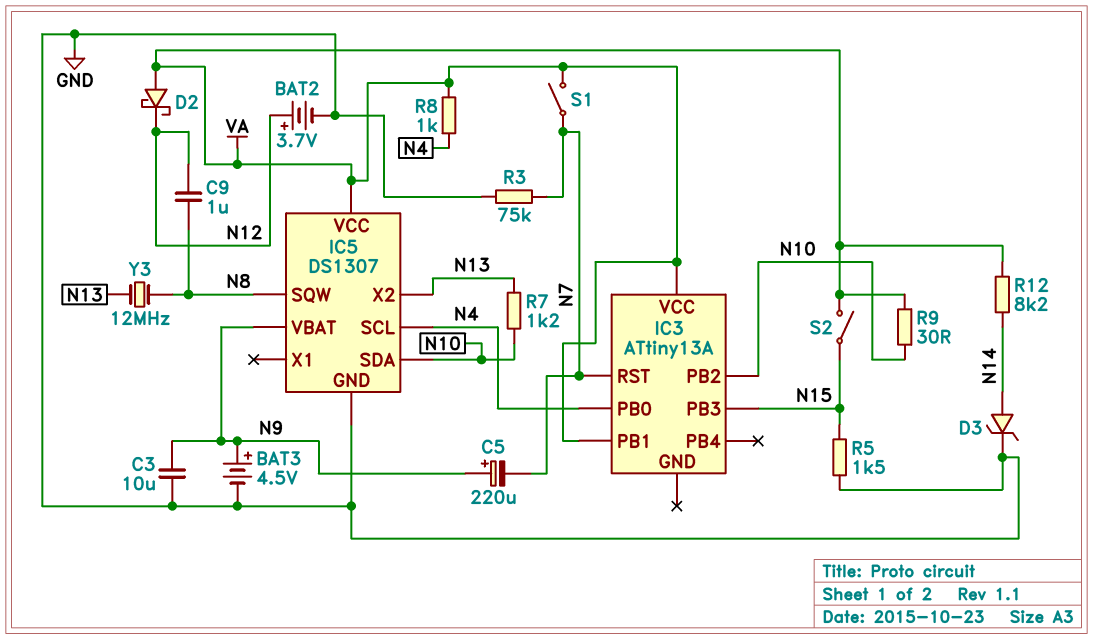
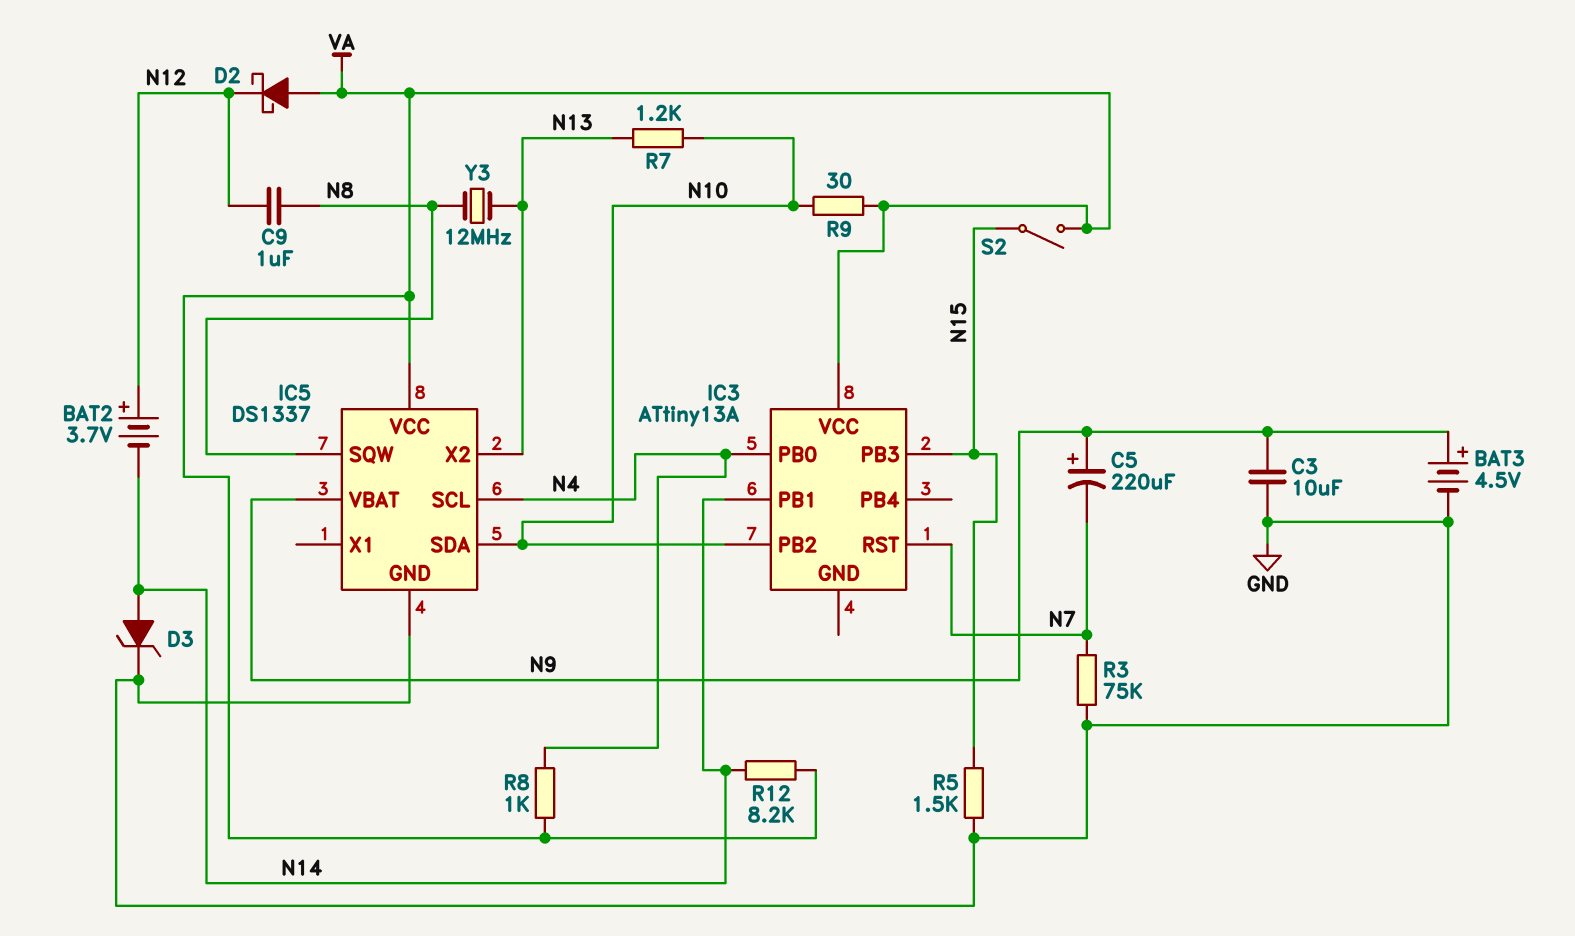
BAT2: 3.7V (plus N12, minus GND) -> 3.7V (plus N12, minus N14)
IC3 pin PB1: VA -> N14
IC5: DS1307 -> DS1337
S1: switch (N7, VA) -> none

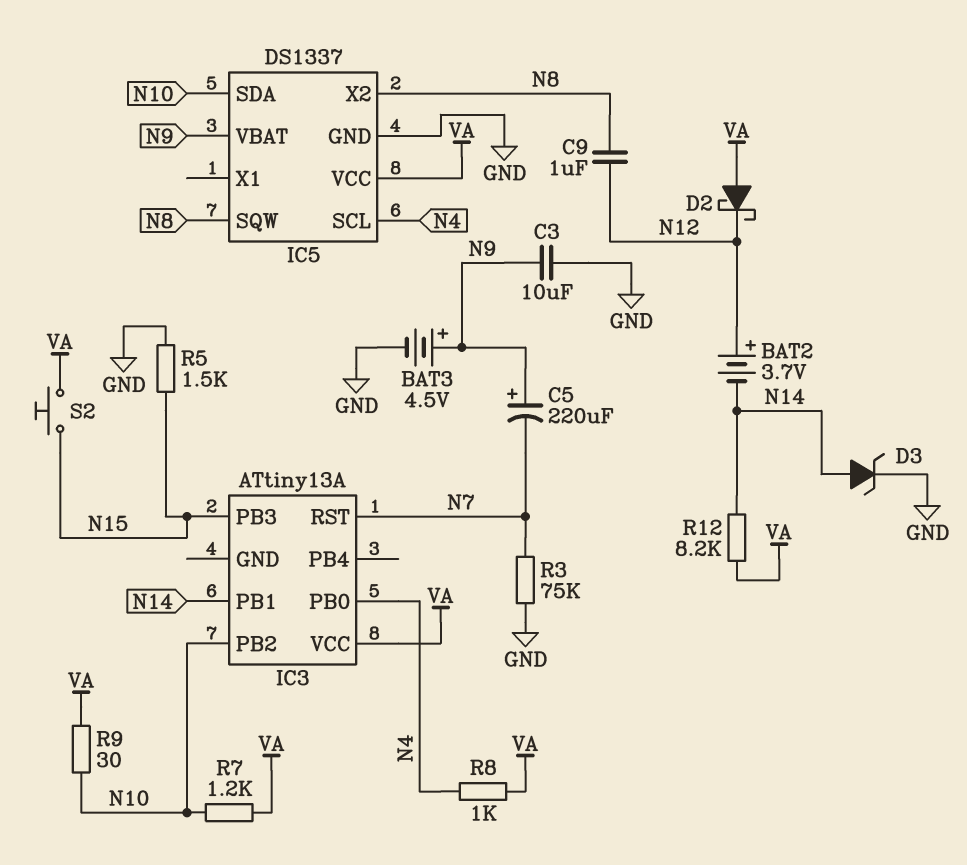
IC5 pin X2: N13 -> N8
R7: 1.2k (N10, N13) -> 1.2k (N10, VA)
S2: switch (N15, VA) -> button (N15, VA)
Y3: 12MHz (N8, N13) -> none

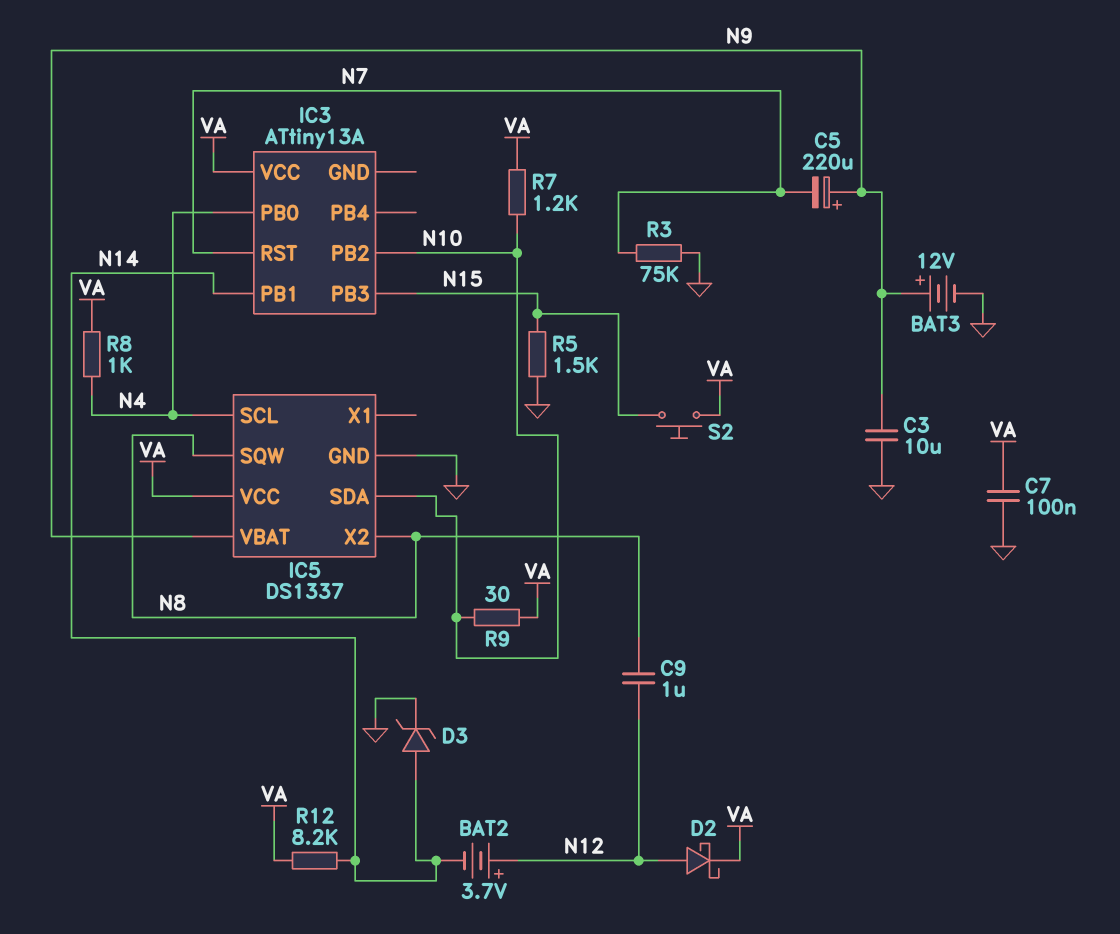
BAT3: 4.5V (plus N9, minus GND) -> 12V (plus N9, minus GND)
C7: none -> 100nF (GND, VA)
D2: schottky (A VA, K N12) -> schottky (A N12, K VA)

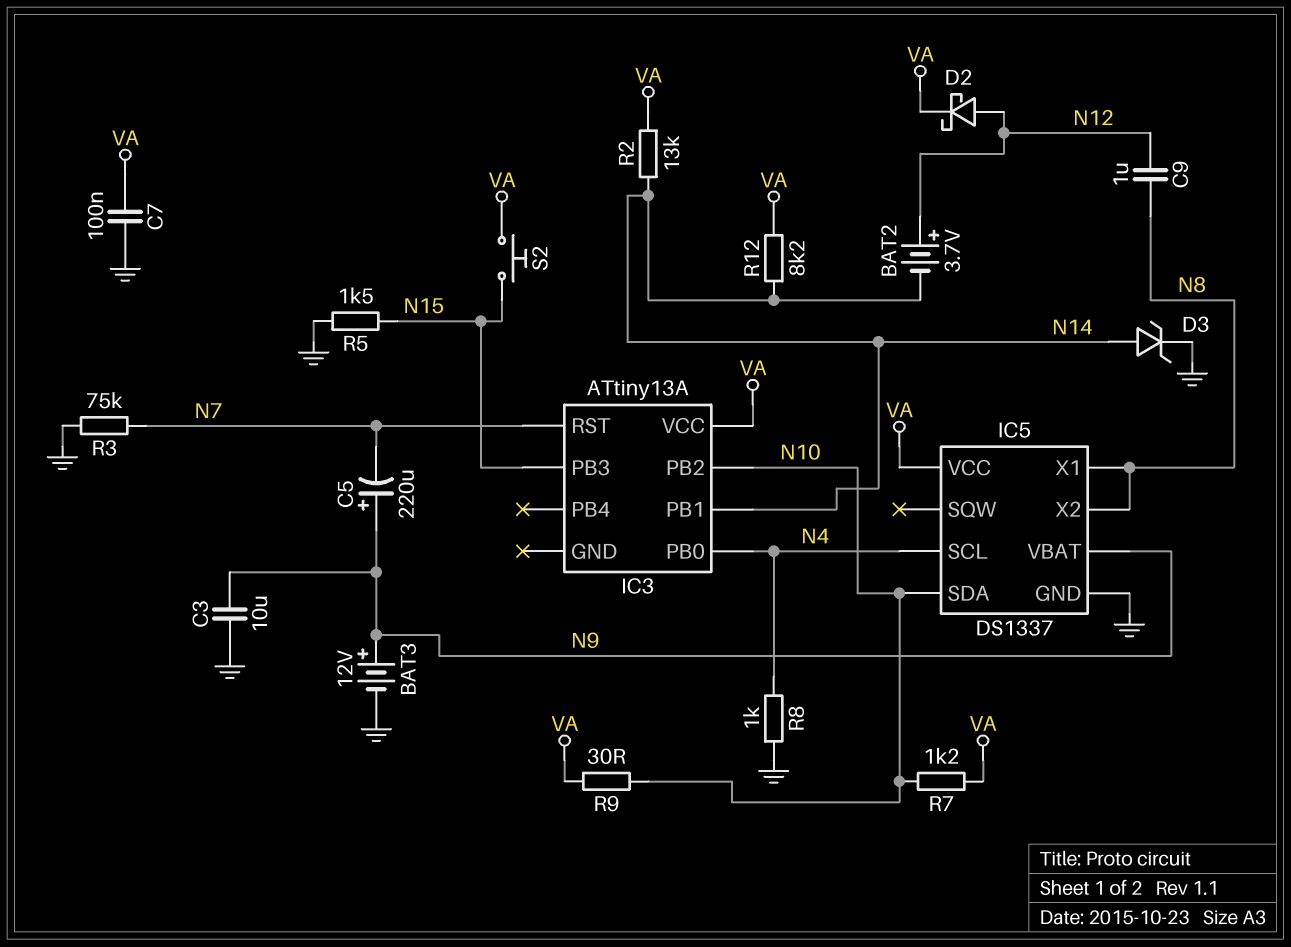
IC5 pin SQW: N8 -> none
IC5 pin X1: none -> N8
R2: none -> 13k (N14, VA)
R8: 1k (N4, VA) -> 1k (GND, N4)

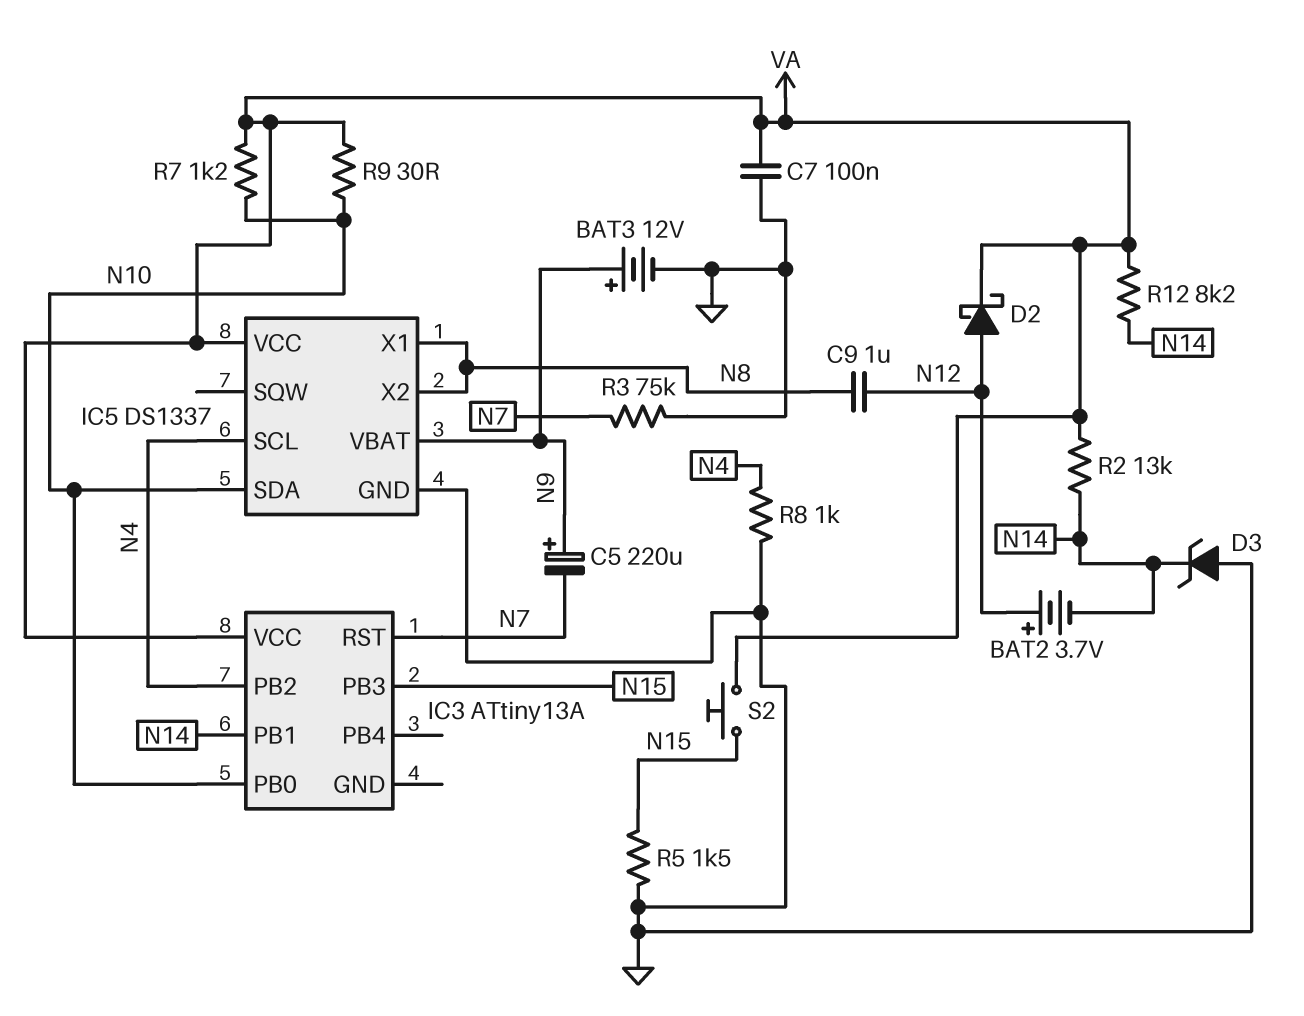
C3: 10uF (GND, N9) -> none
D3: zener (A N14, K GND) -> zener (A GND, K N14)
IC3 pin PB0: N4 -> N10
IC3 pin PB2: N10 -> N4

